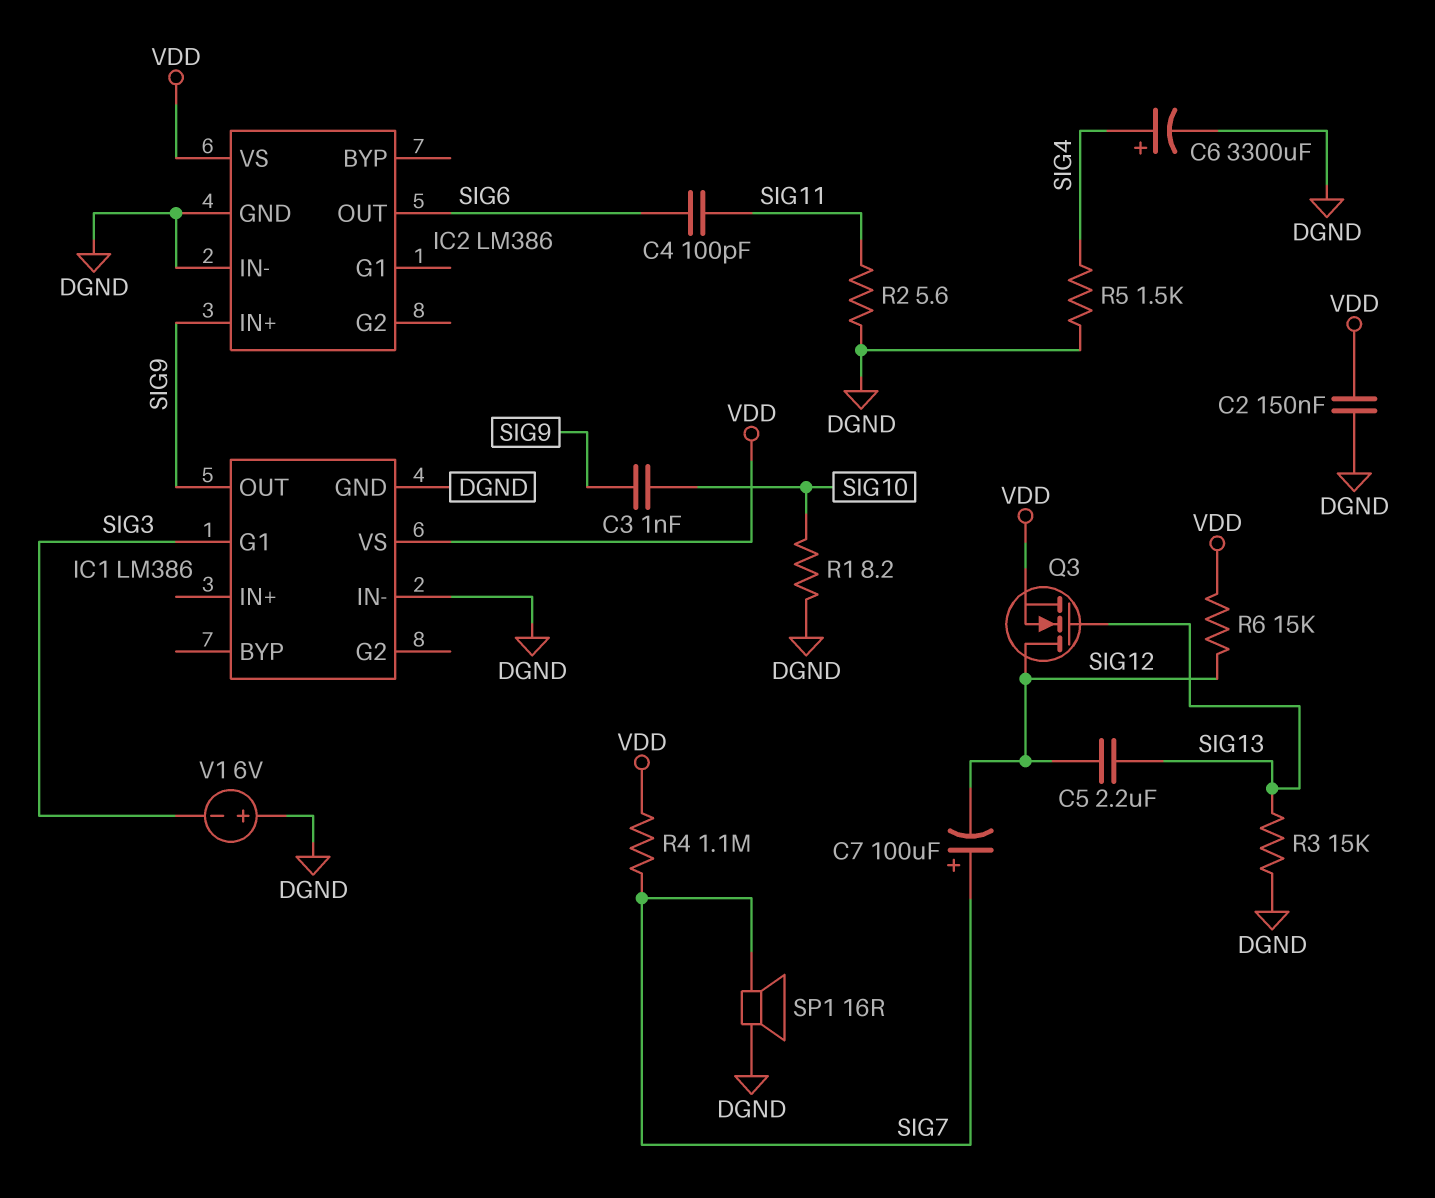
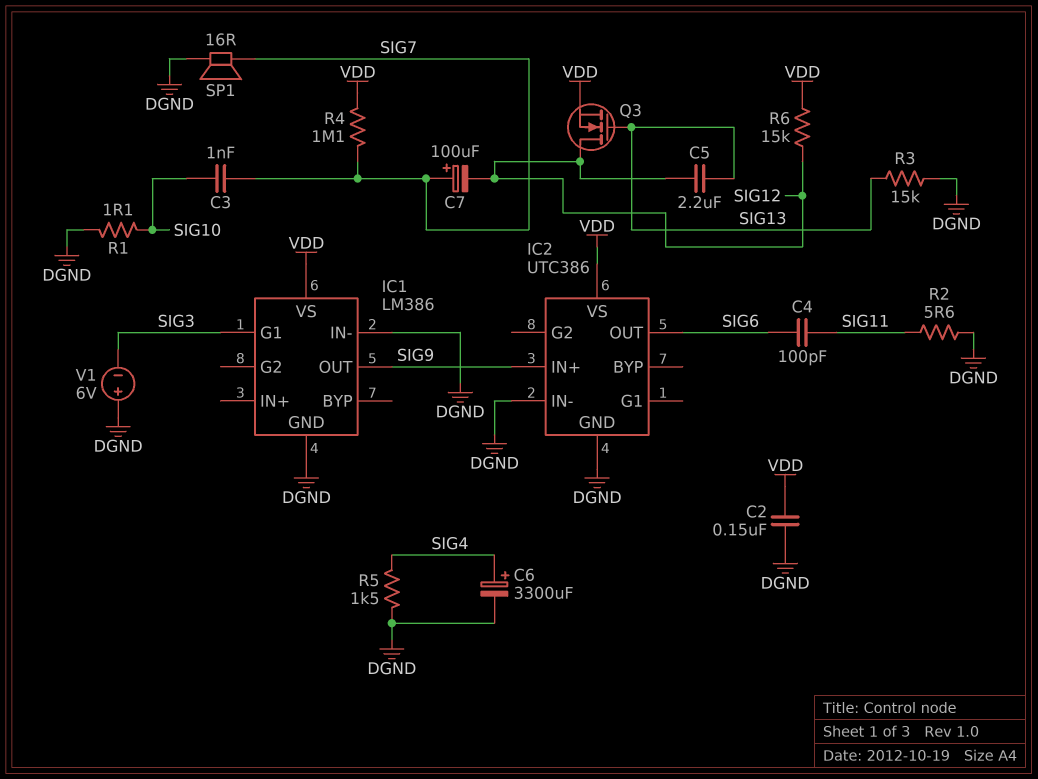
C3: 1nF (SIG9, SIG10) -> 1nF (SIG7, SIG10)
IC2: LM386 -> UTC386
R1: 8.2 (DGND, SIG10) -> 1.1 (DGND, SIG10)

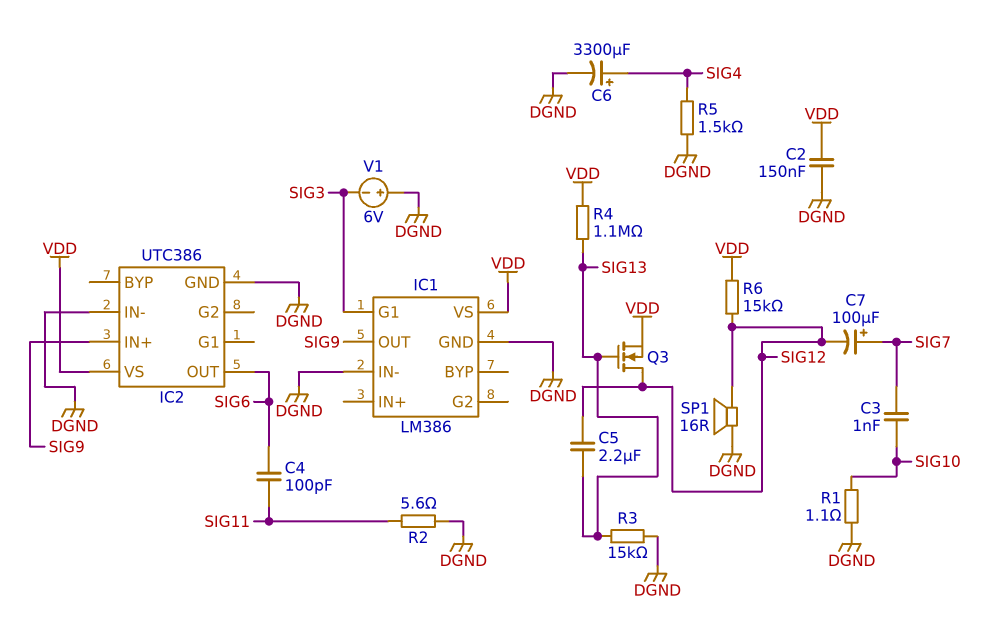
R4: 1.1M (SIG7, VDD) -> 1.1M (SIG13, VDD)
SP1: speaker 16R (DGND, SIG7) -> speaker 16R (DGND, SIG12)

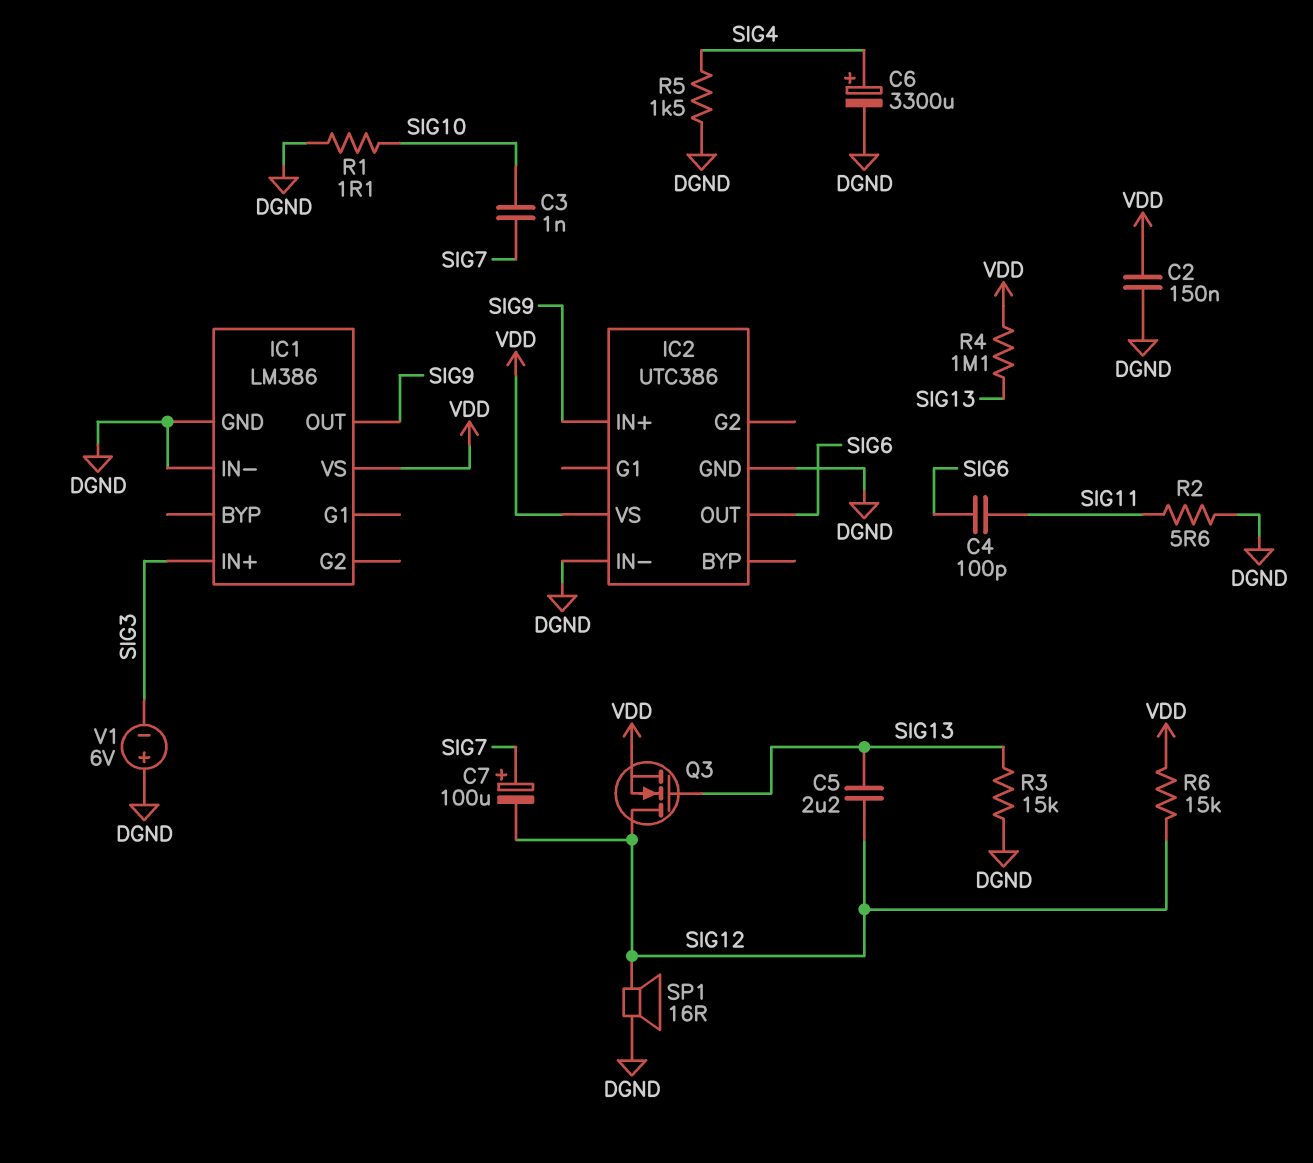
IC1 pin G1: SIG3 -> none
IC1 pin IN+: none -> SIG3

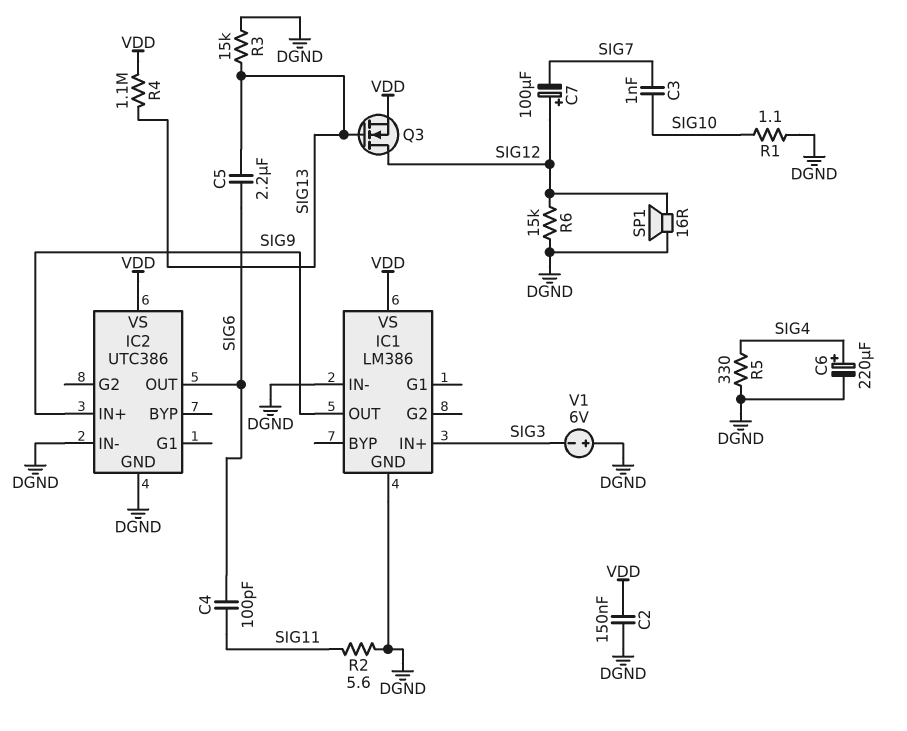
C5: 2.2uF (SIG12, SIG13) -> 2.2uF (SIG6, SIG13)
C6: 3300uF (plus SIG4, minus DGND) -> 220uF (plus SIG4, minus DGND)
C7: 100uF (plus SIG7, minus SIG12) -> 100uF (plus SIG12, minus SIG7)
R5: 1.5k (DGND, SIG4) -> 330 (DGND, SIG4)
R6: 15k (SIG12, VDD) -> 15k (DGND, SIG12)

